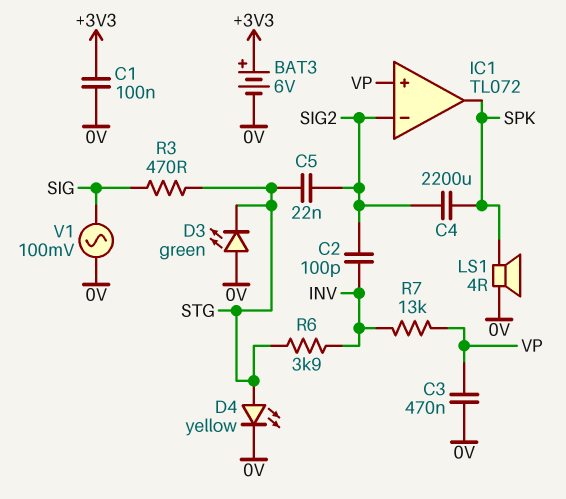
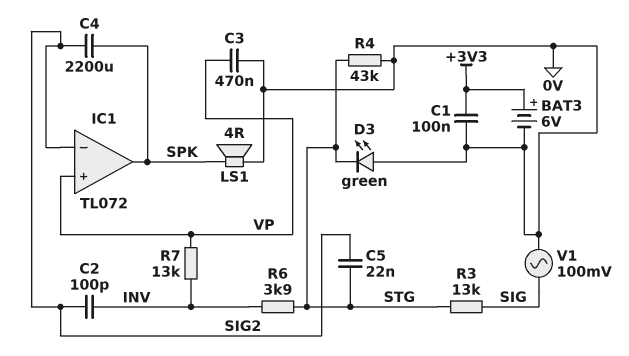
D4: LED yellow (A STG, K 0V) -> none
R3: 470 (SIG, STG) -> 13k (SIG, STG)
R4: none -> 43k (0V, STG)

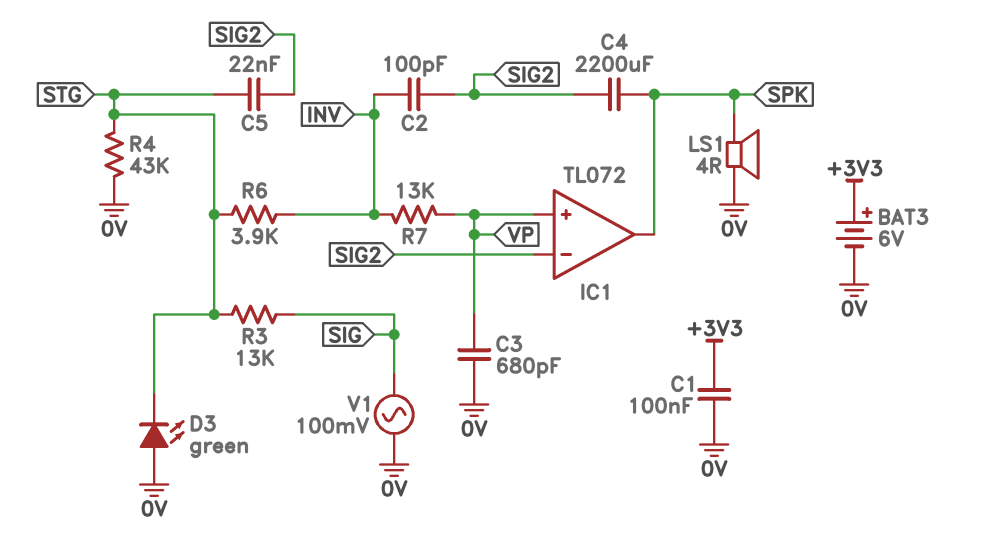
C3: 470nF (0V, VP) -> 680pF (0V, VP)

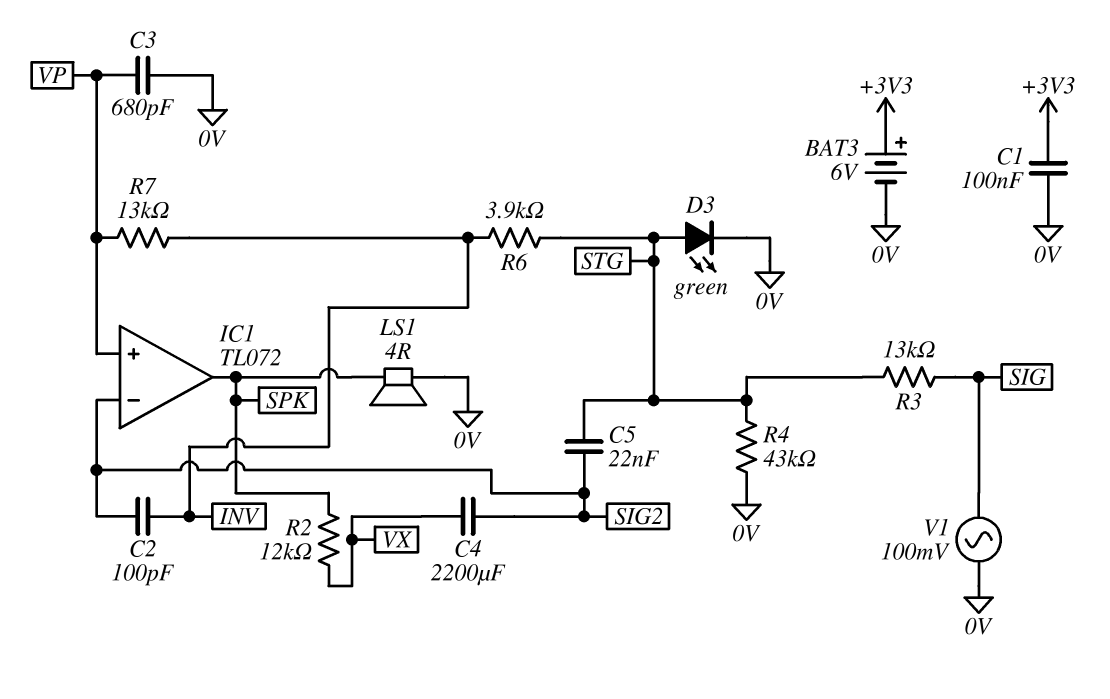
C4: 2200uF (SIG2, SPK) -> 2200uF (SIG2, VX)
D3: LED green (A 0V, K STG) -> LED green (A STG, K 0V)
R2: none -> 12k (SPK, VX)

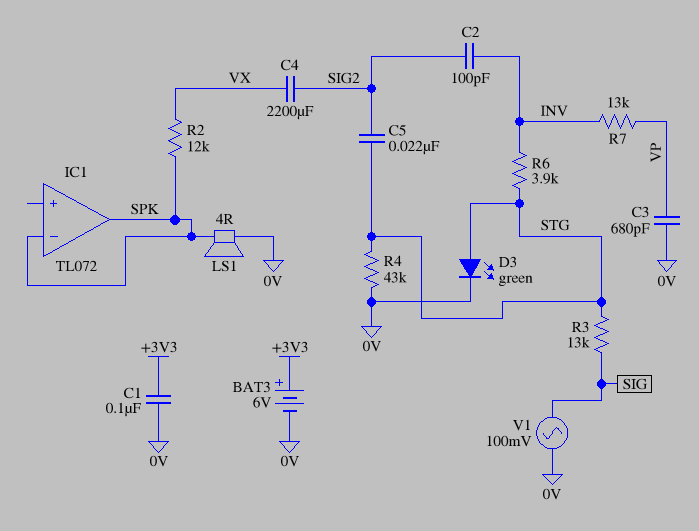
IC1 pin in+: VP -> none
IC1 pin in-: SIG2 -> SPK

